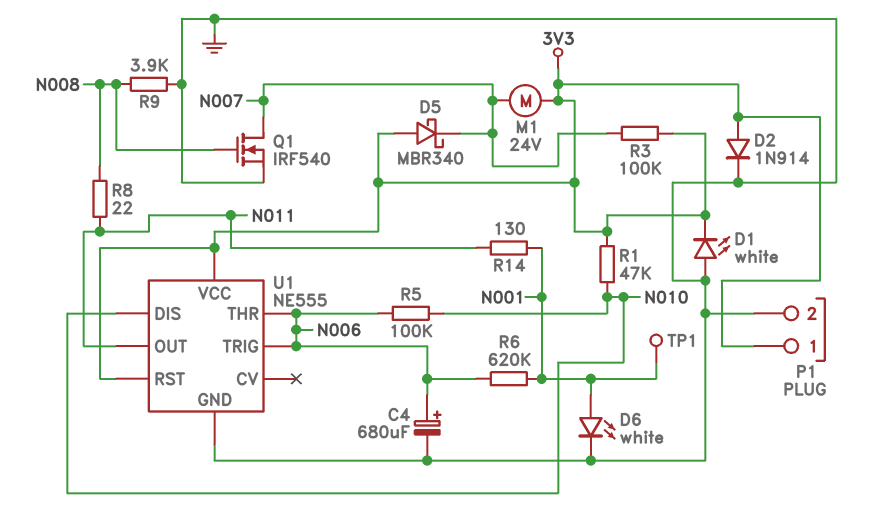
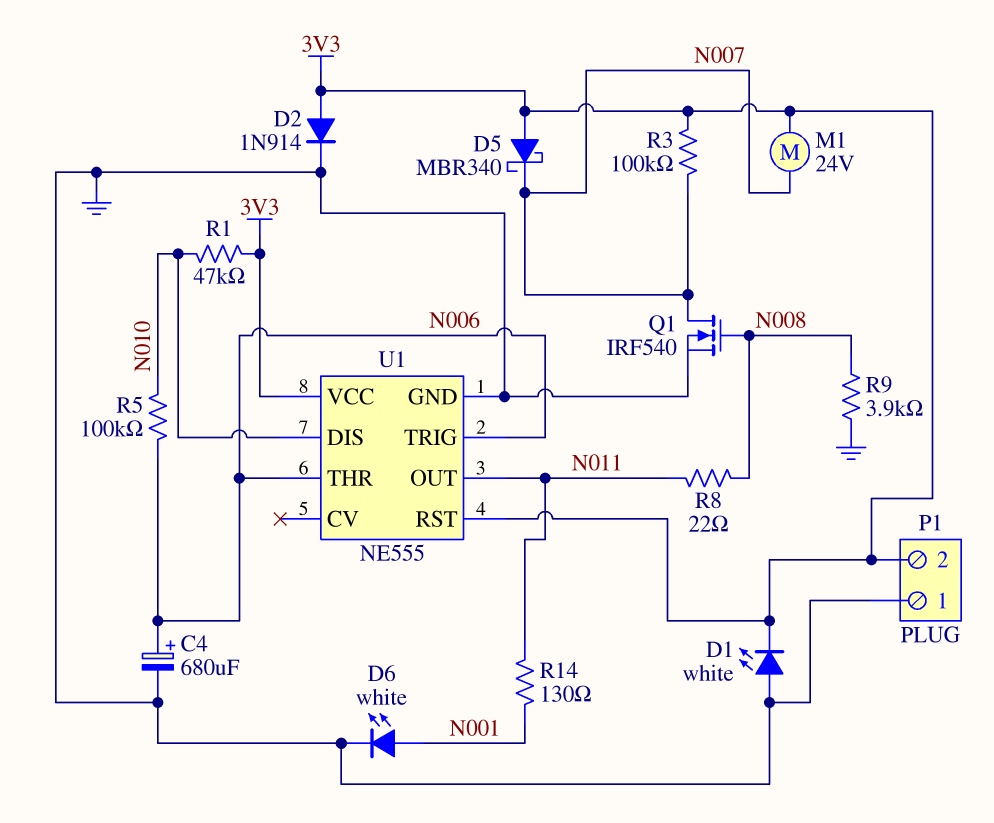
P1 pin 1: 3V3 -> GND
P1 pin 2: GND -> 3V3
R6: 620k (N001, N006) -> none
TP1: test point (N001) -> none

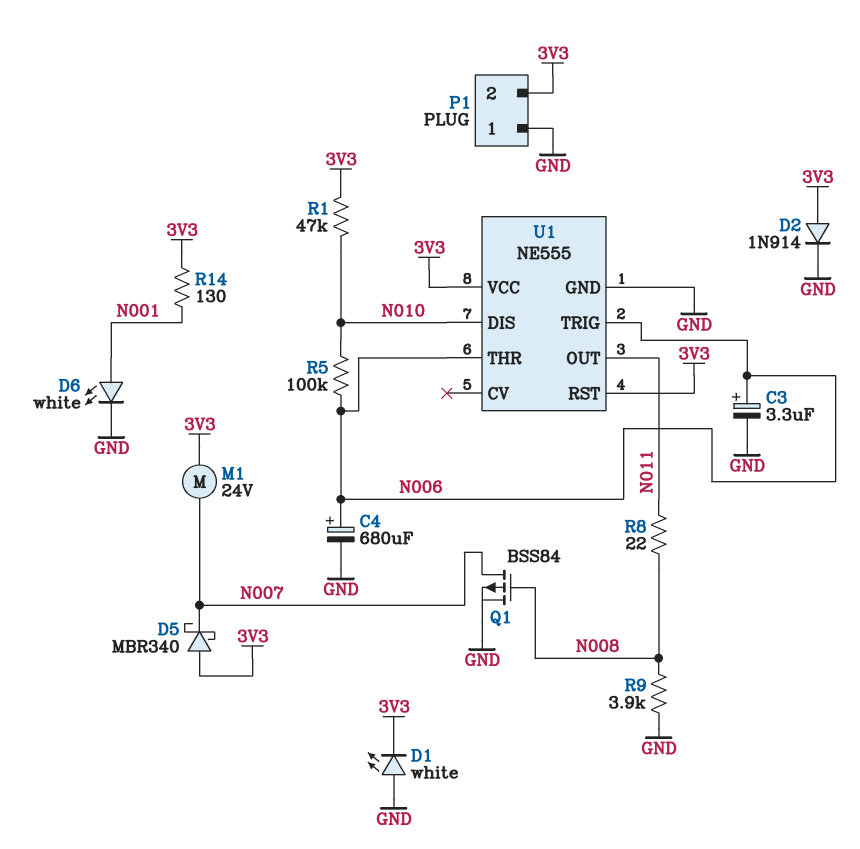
C3: none -> 3.3uF (plus N006, minus GND)
Q1: NMOS IRF540 (G N008, D N007, S GND) -> PMOS BSS84 (G N008, D N007, S GND)
R3: 100k (3V3, N007) -> none
R14: 130 (N001, N011) -> 130 (3V3, N001)

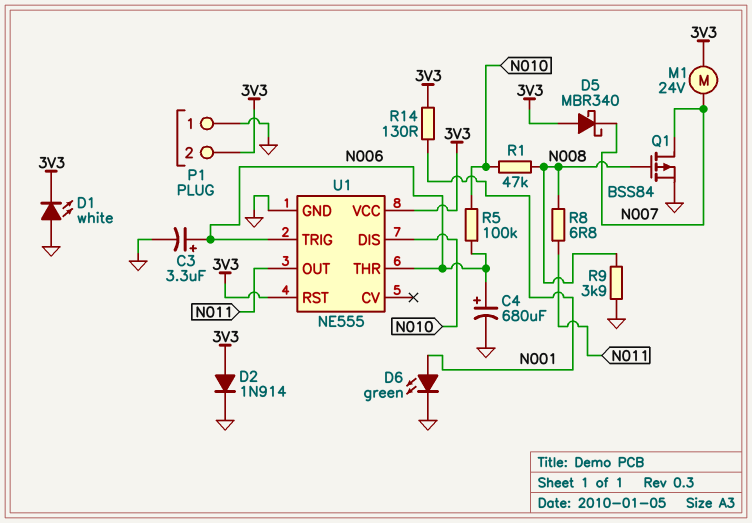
D6: LED white (A N001, K GND) -> LED green (A N001, K GND)
R1: 47k (3V3, N010) -> 47k (N008, N010)
R8: 22 (N008, N011) -> 6.8 (N008, N011)

